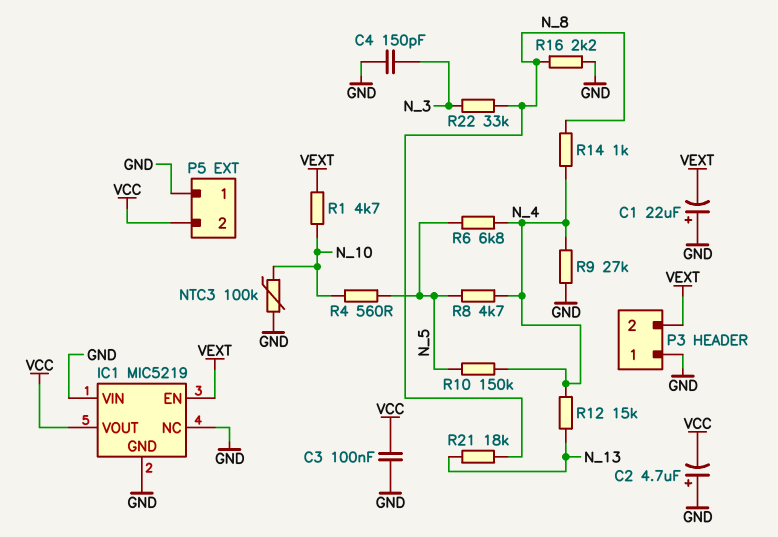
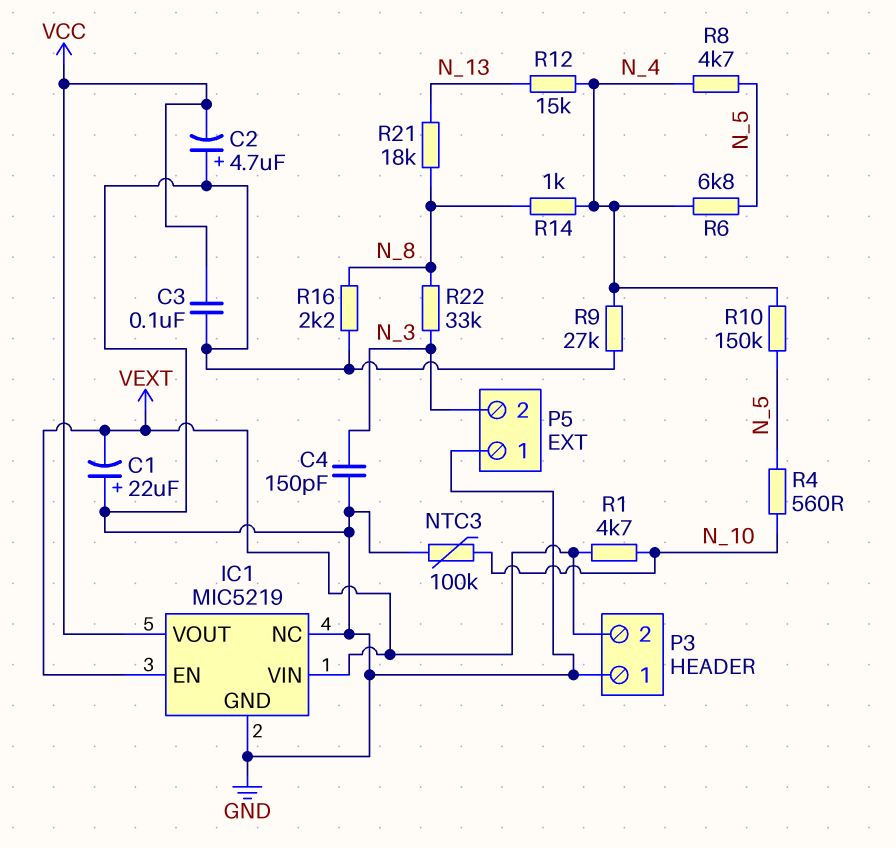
IC1 pin VIN: GND -> VEXT
P5 pin 2: VCC -> N_3

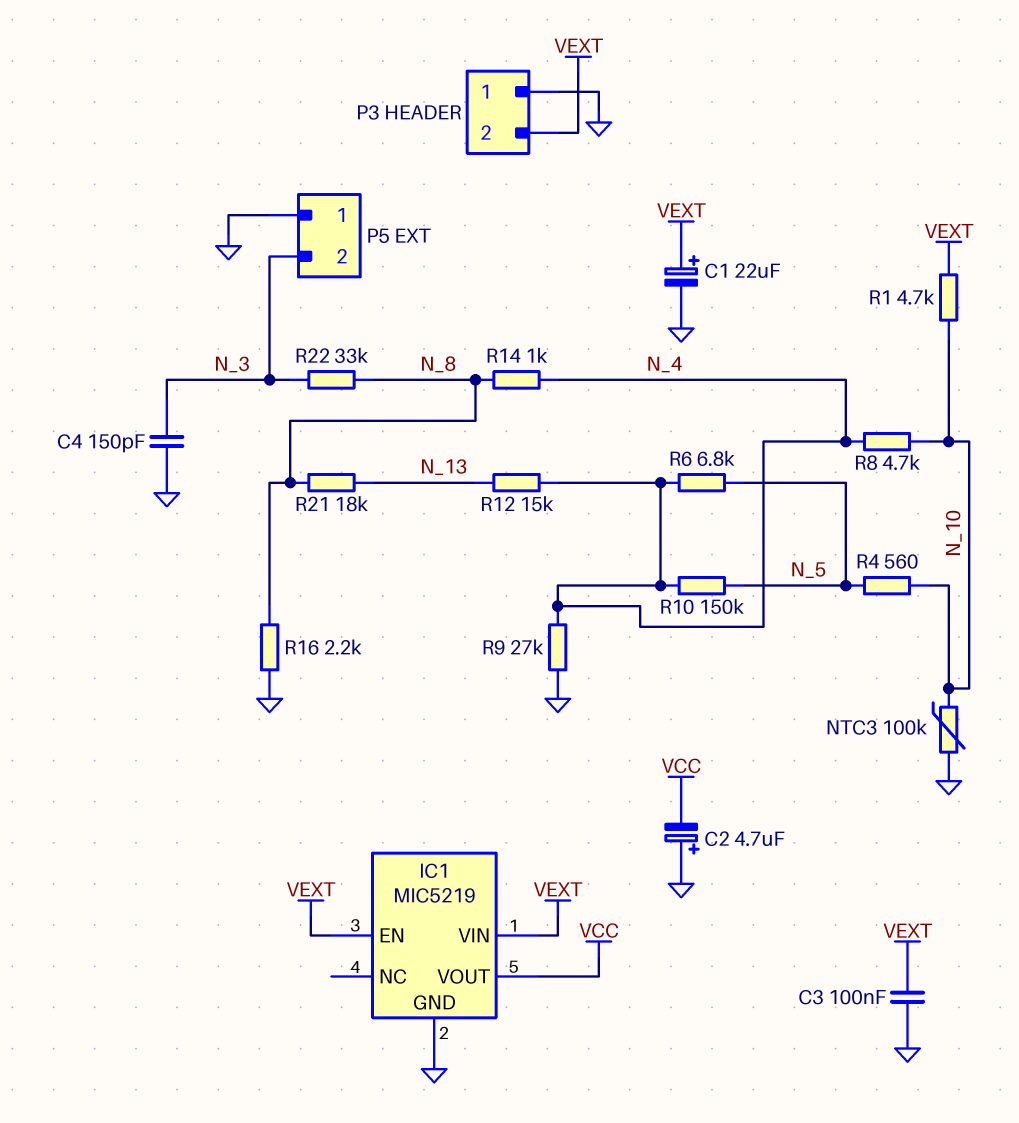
C1: 22uF (plus GND, minus VEXT) -> 22uF (plus VEXT, minus GND)
C3: 100nF (GND, VCC) -> 100nF (GND, VEXT)
IC1 pin NC: GND -> none
R8: 4.7k (N_4, N_5) -> 4.7k (N_4, N_10)

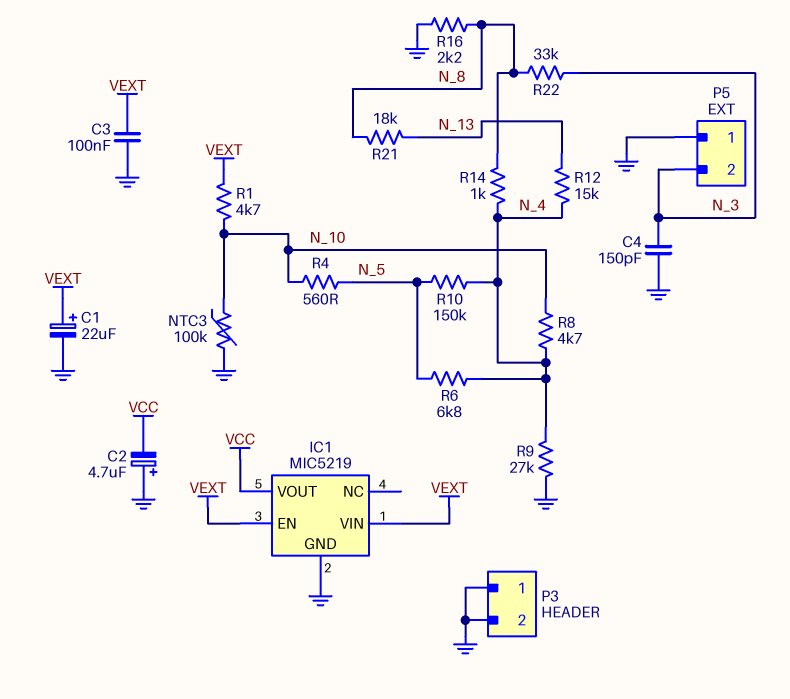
P3 pin 2: VEXT -> GND

